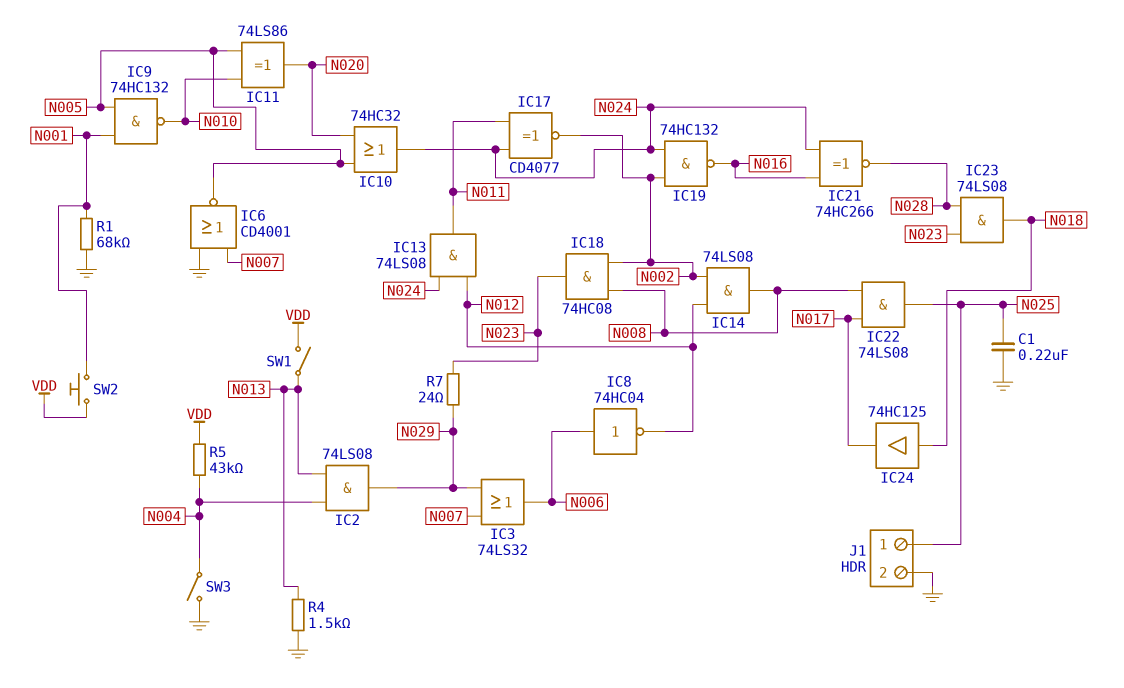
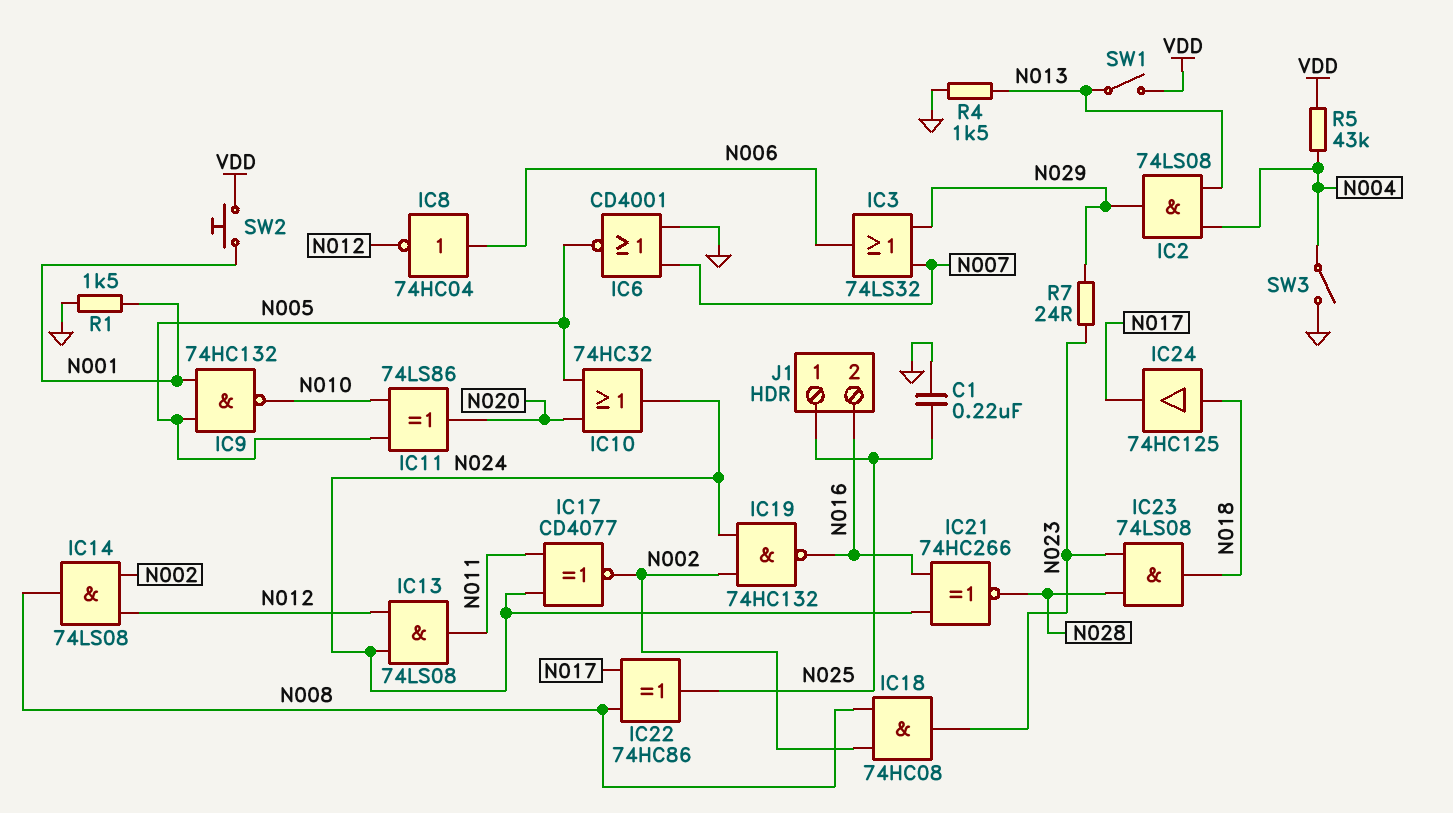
IC22: AND 74LS08 (in N008, in N017, out N025) -> XOR 74HC86 (in N008, in N017, out N025)
J1 pin 2: GND -> N016
R1: 68k (GND, N001) -> 1.5k (GND, N001)

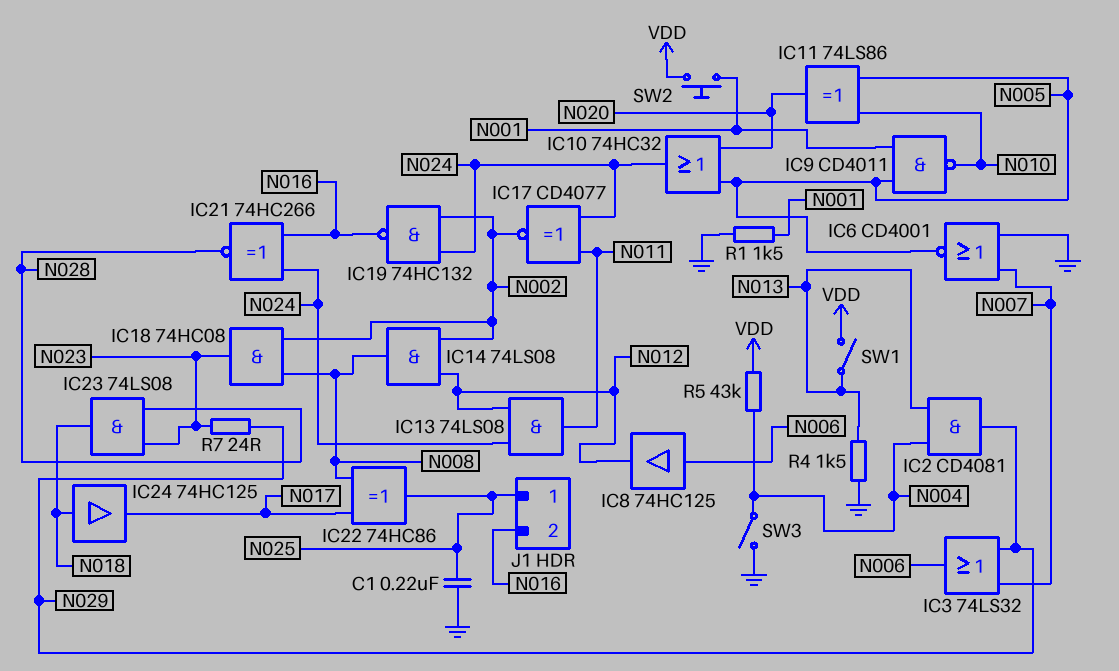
IC2: AND 74LS08 (in N004, in N013, out N029) -> AND CD4081 (in N004, in N013, out N029)
IC8: NOT 74HC04 (in N006, out N012) -> buffer 74HC125 (in N006, out N012)
IC9: NAND 74HC132 (in N001, in N005, out N010) -> NAND CD4011 (in N001, in N005, out N010)

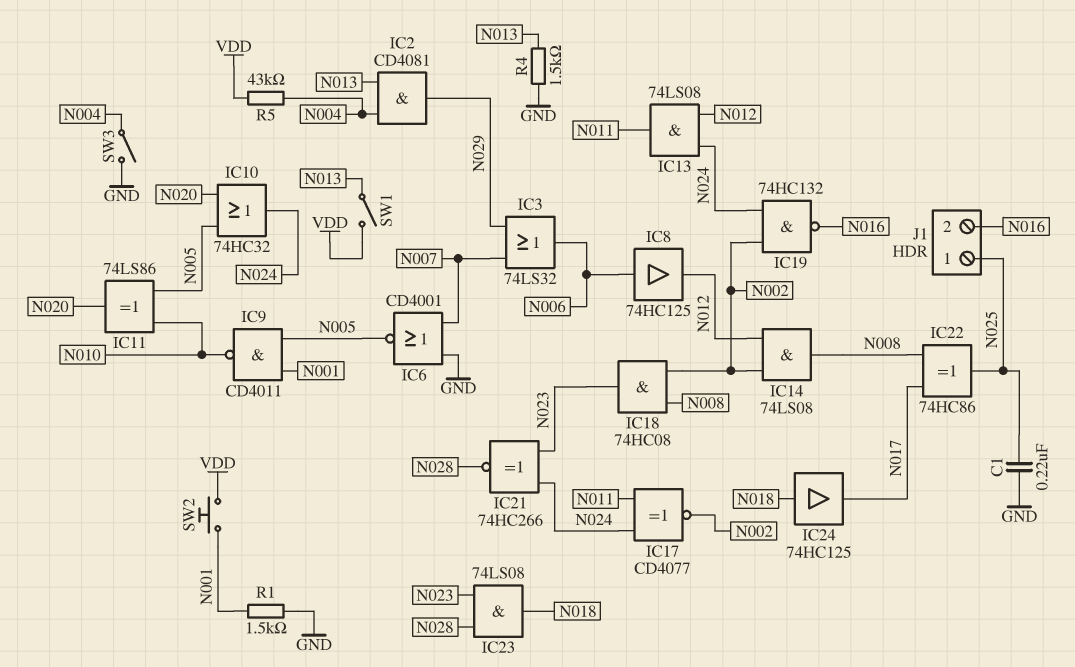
IC21: XNOR 74HC266 (in N016, in N024, out N028) -> XNOR 74HC266 (in N023, in N024, out N028)
R7: 24 (N023, N029) -> none

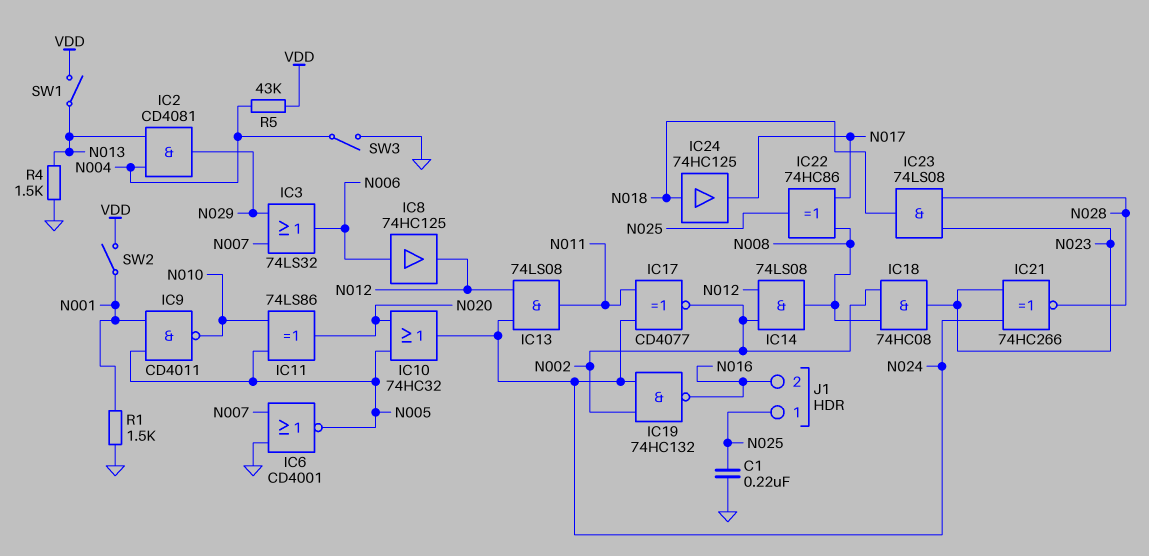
SW2: button (N001, VDD) -> switch (N001, VDD)

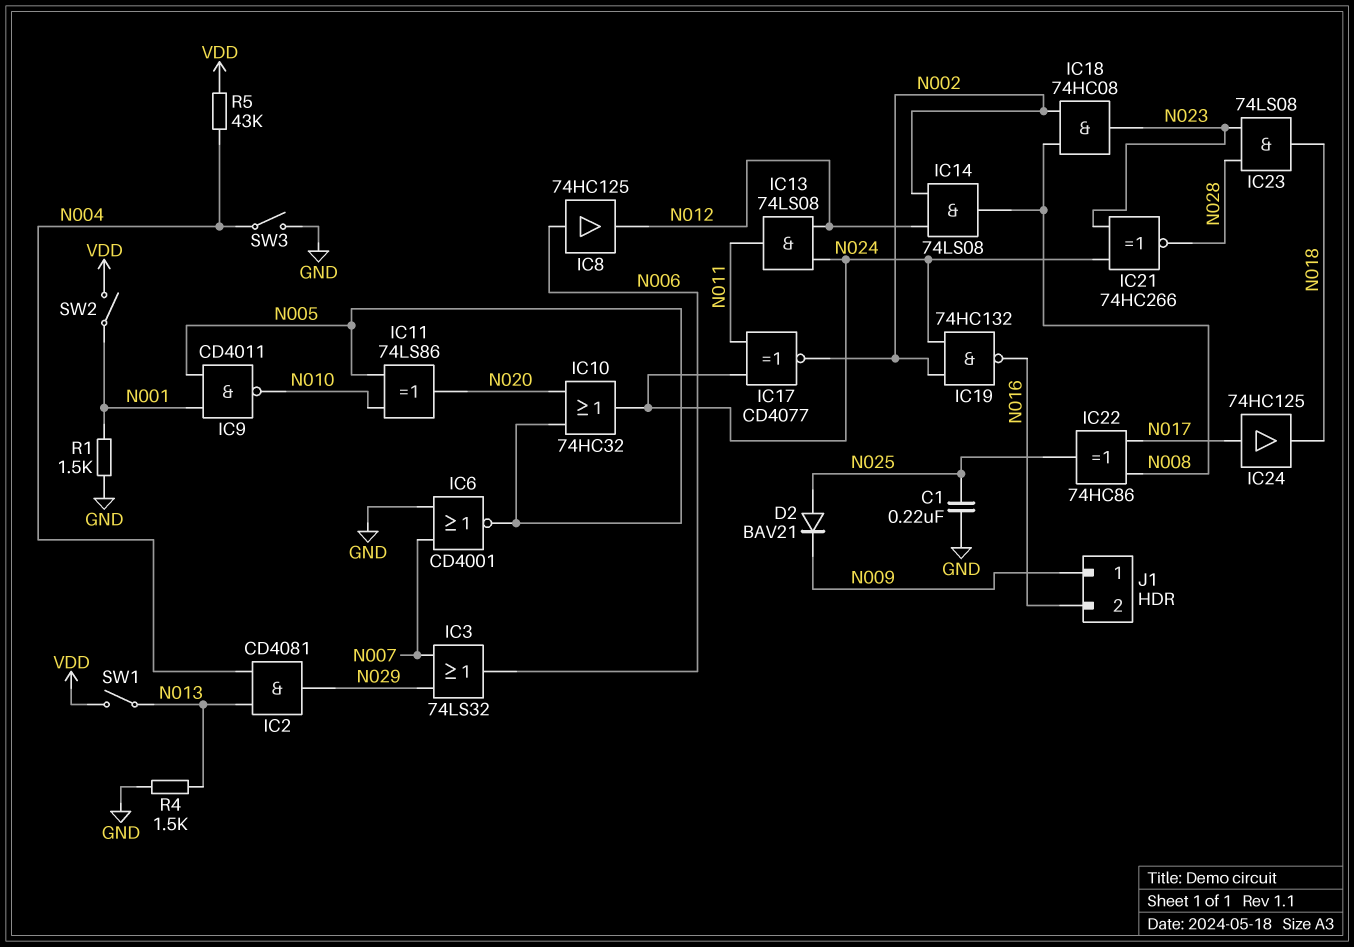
D2: none -> diode BAV21 (A N025, K N009)
IC24: buffer 74HC125 (in N018, out N017) -> buffer 74HC125 (in N017, out N018)
J1 pin 1: N025 -> N009

